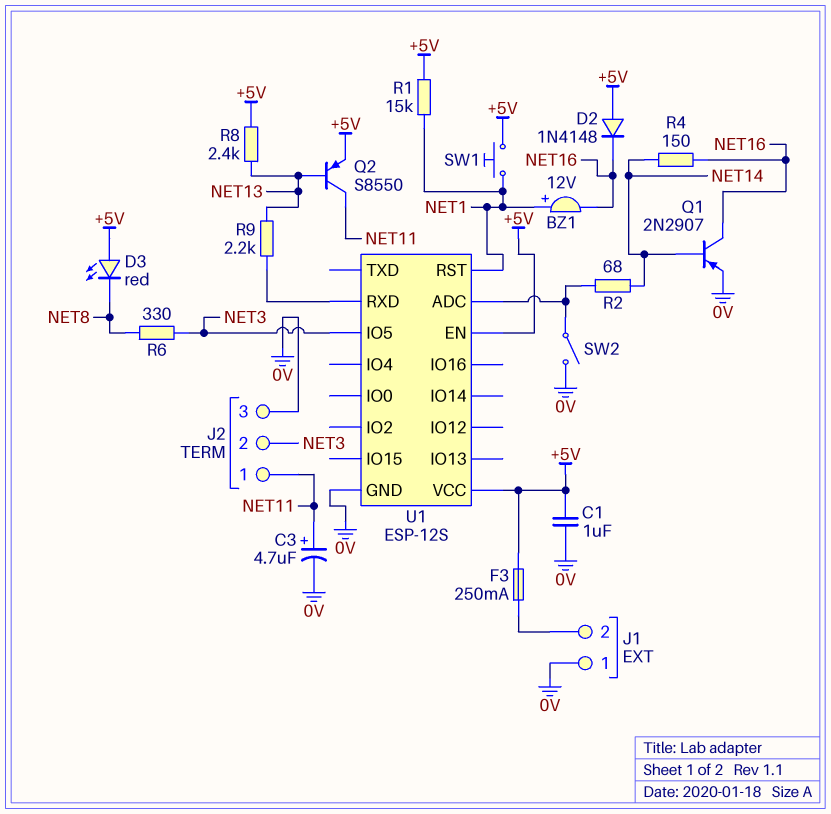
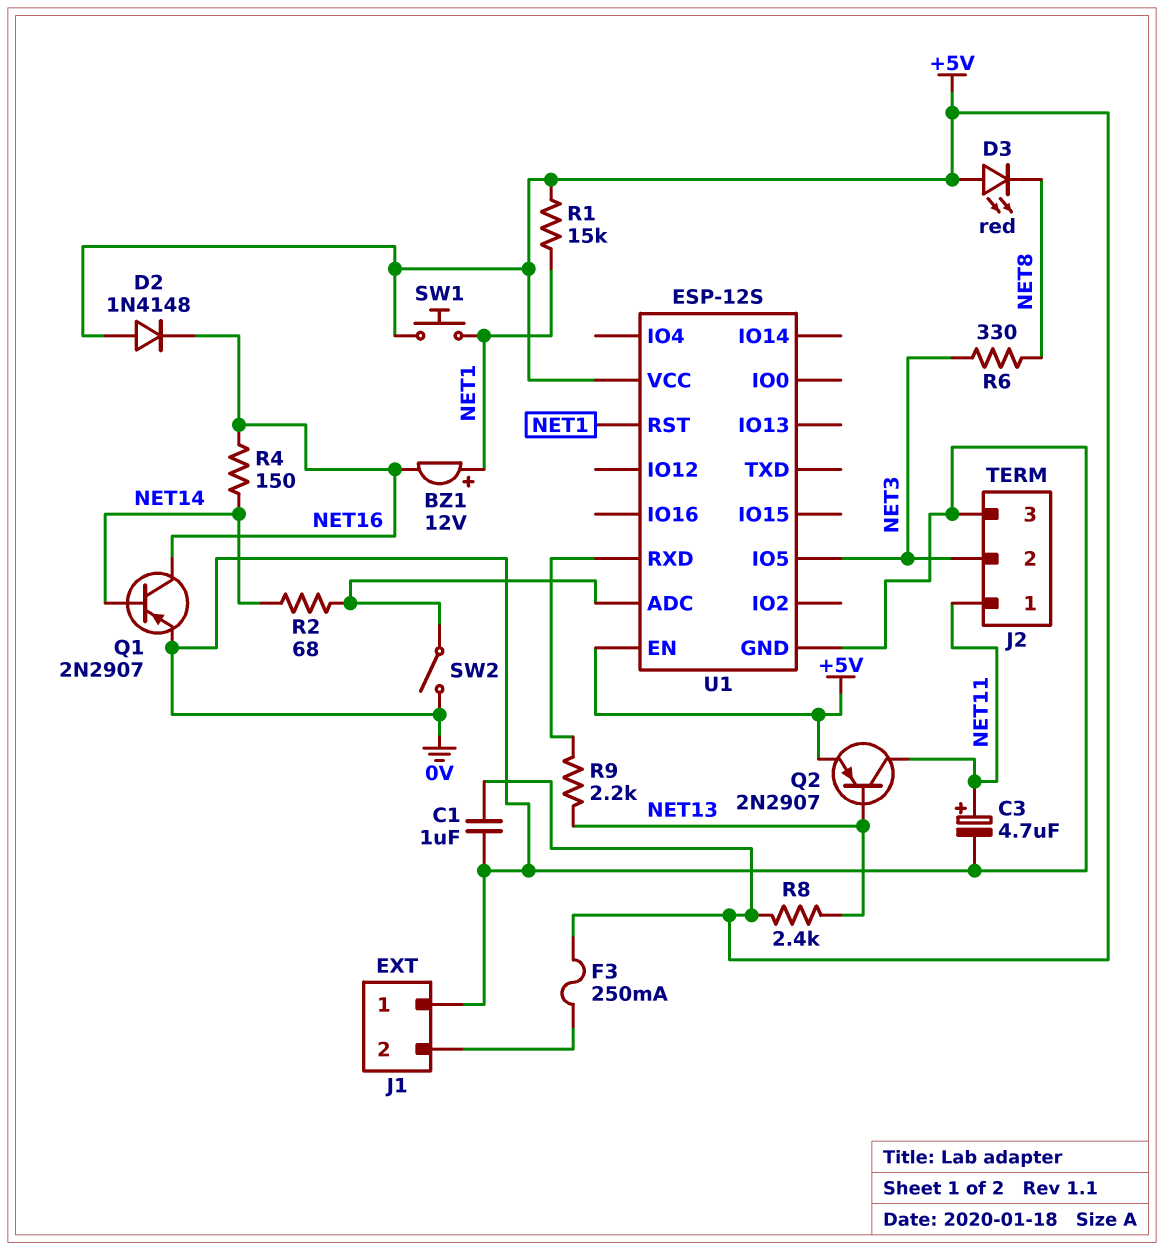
Q2: PNP S8550 (B NET13, C NET11, E +5V) -> PNP 2N2907 (B NET13, C NET11, E +5V)

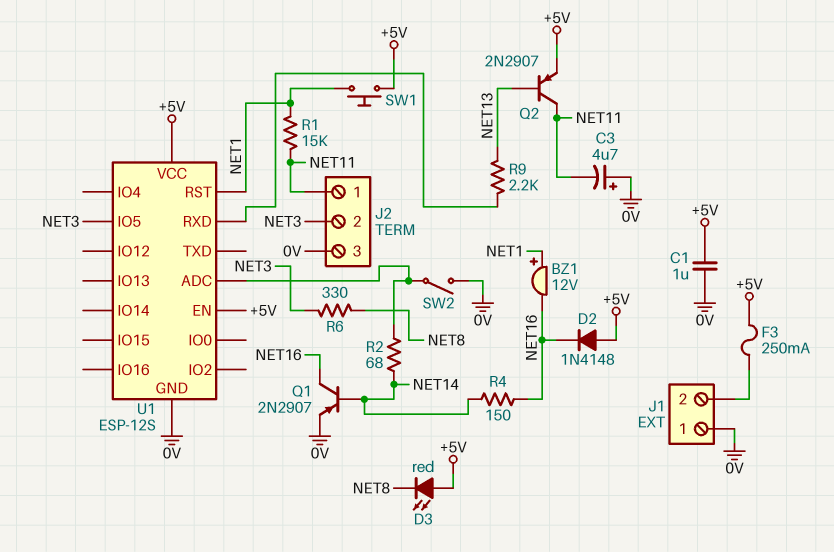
C3: 4.7uF (plus NET11, minus 0V) -> 4.7uF (plus 0V, minus NET11)
R1: 15k (+5V, NET1) -> 15k (NET1, NET11)
R8: 2.4k (+5V, NET13) -> none

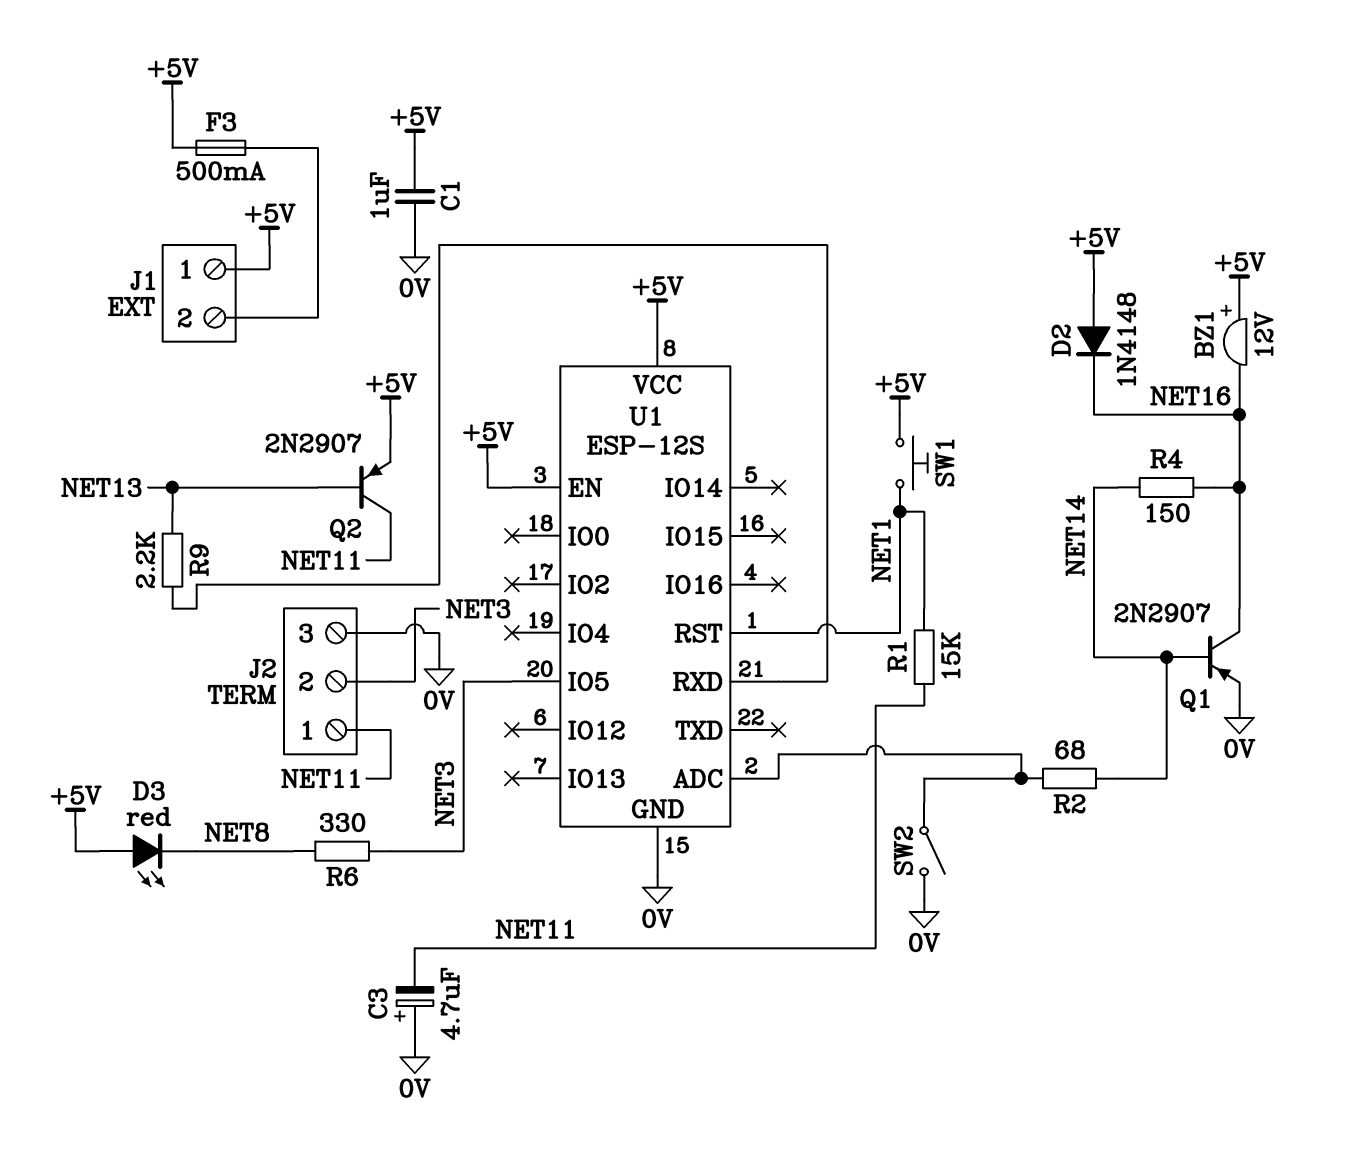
BZ1: buzzer 12V (plus NET1, minus NET16) -> buzzer 12V (plus +5V, minus NET16)
F3: 250mA (+5V, J1/2) -> 500mA (+5V, J1/2)
J1 pin 1: 0V -> +5V

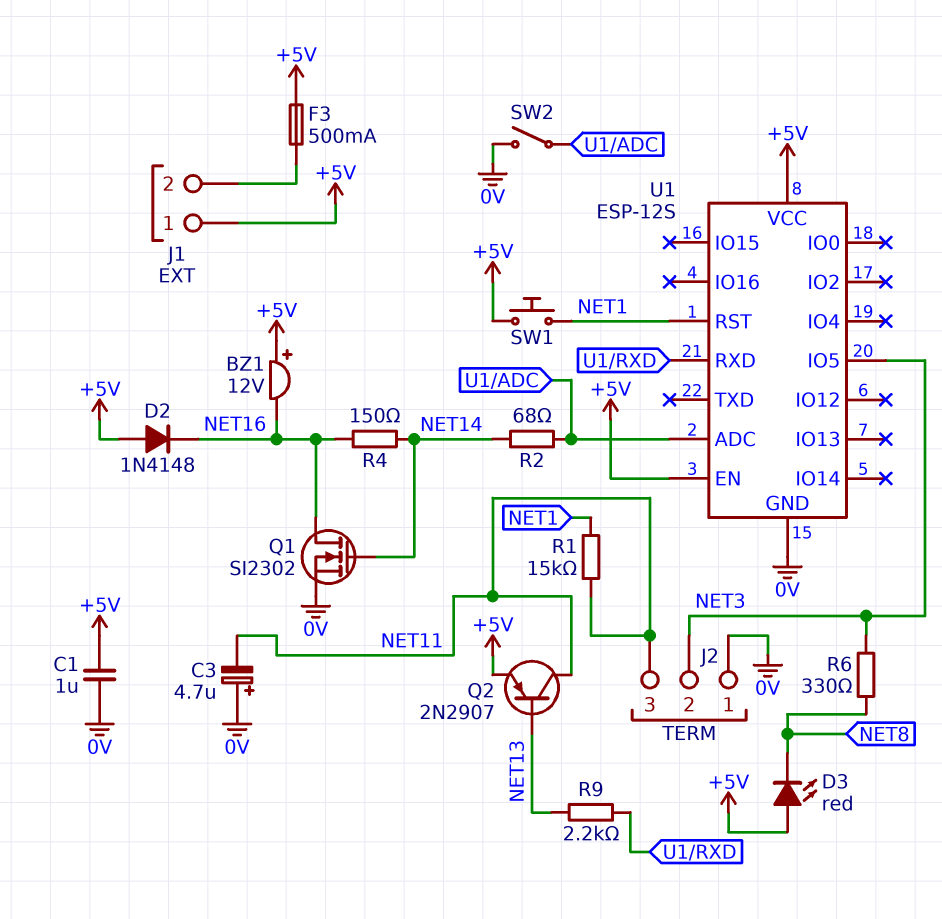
J2 pin 1: NET11 -> 0V
J2 pin 3: 0V -> NET11
Q1: PNP 2N2907 (B NET14, C NET16, E 0V) -> NMOS SI2302 (G NET14, D NET16, S 0V)

